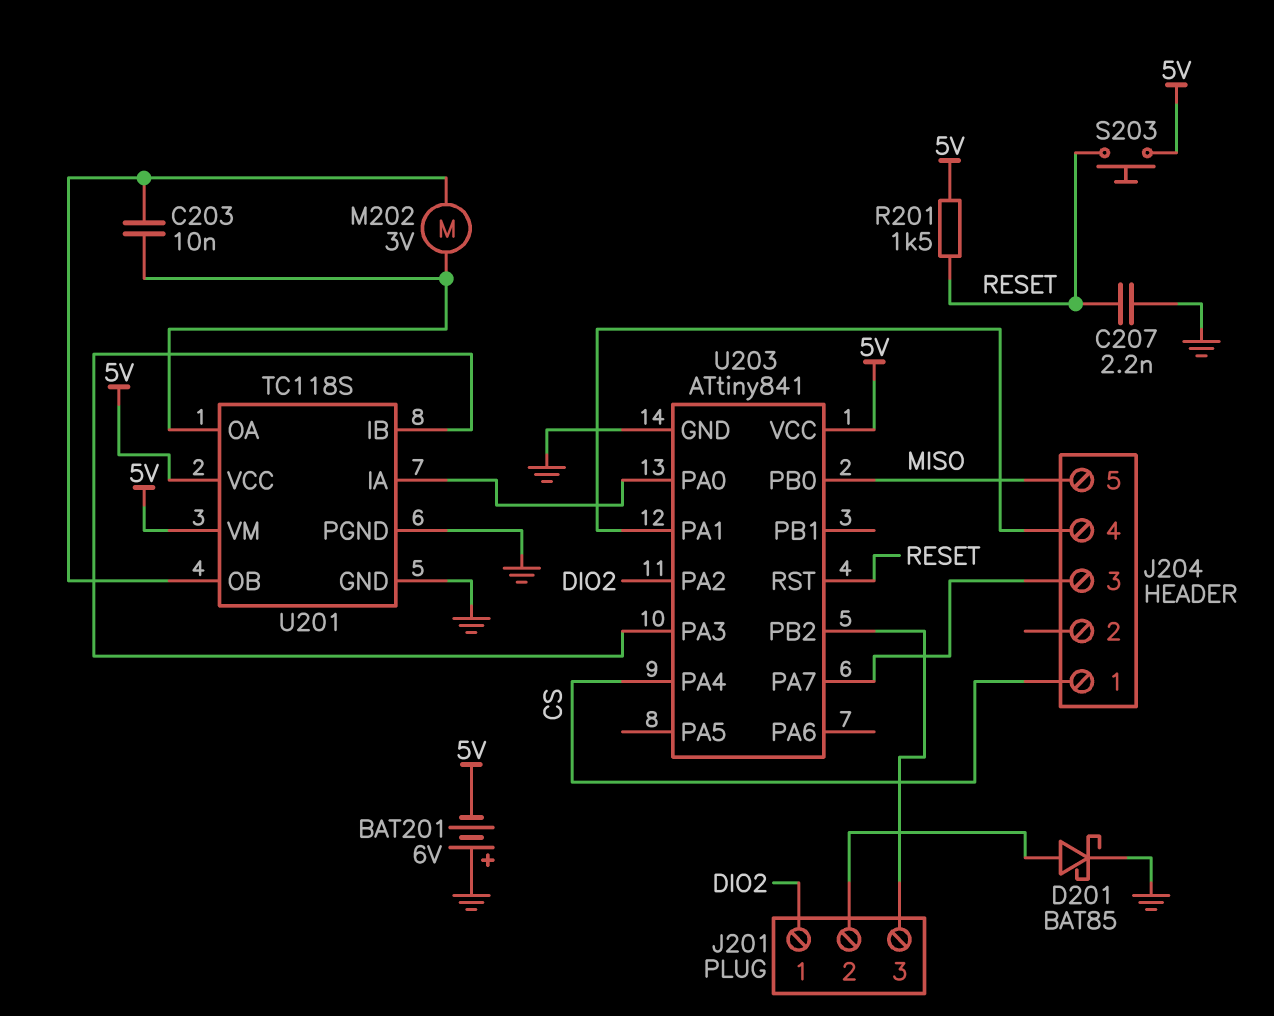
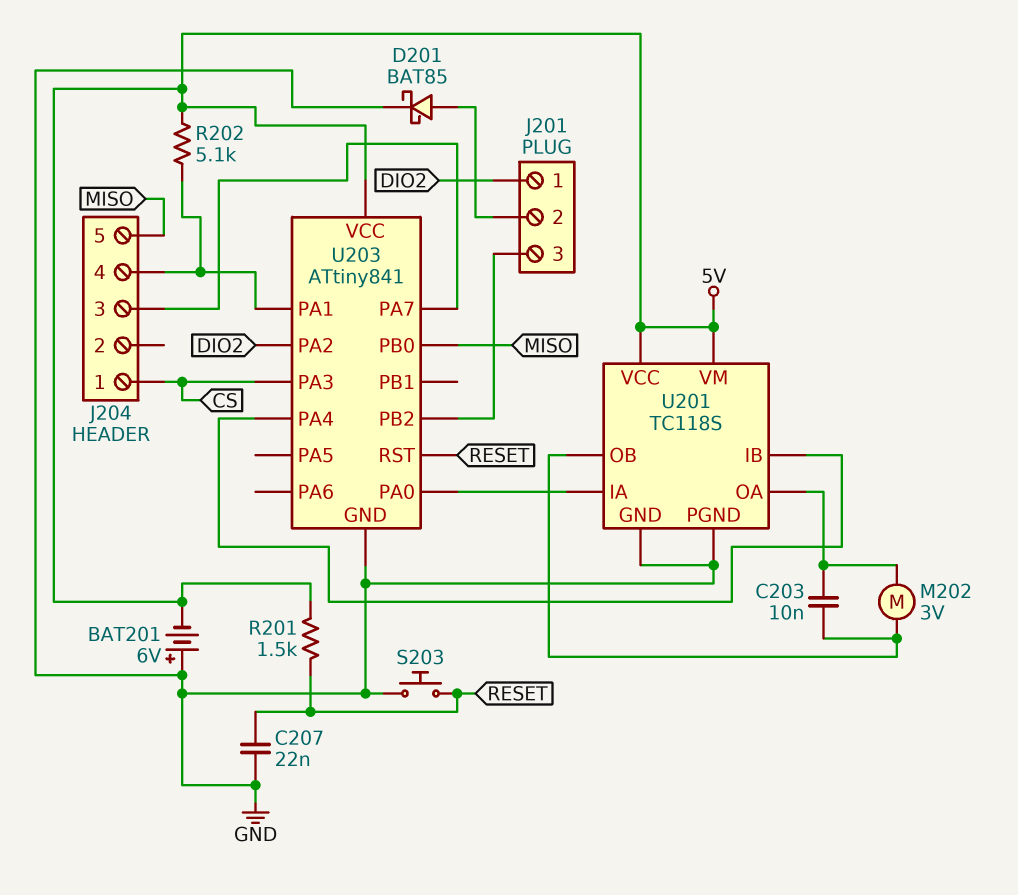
C207: 2.2nF (GND, RESET) -> 22nF (GND, RESET)
R202: none -> 5.1k (5V, J204/4)
S203: button (5V, RESET) -> button (GND, RESET)
U203 pin PA3: U201/IB -> CS
U203 pin PA4: CS -> U201/IB

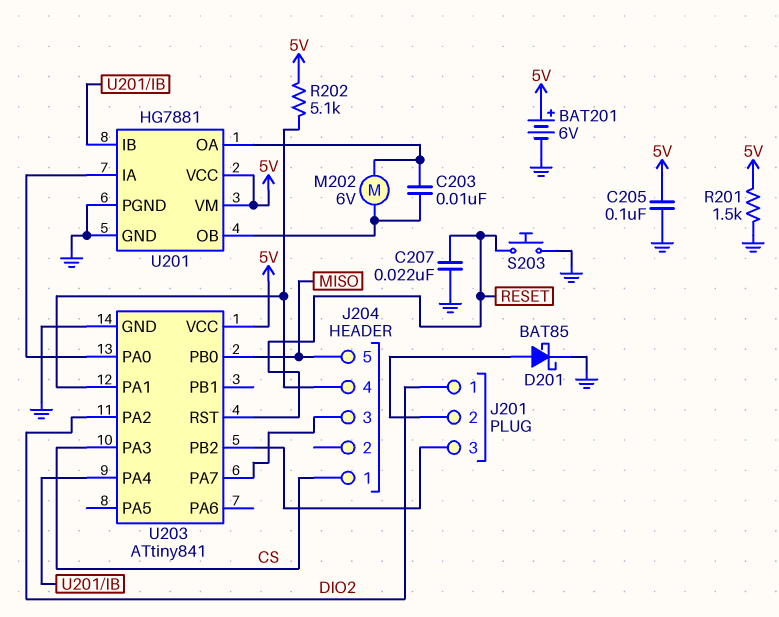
BAT201: 6V (plus GND, minus 5V) -> 6V (plus 5V, minus GND)
C205: none -> 100nF (5V, GND)
M202: motor 3V (U201/OA, U201/OB) -> motor 6V (U201/OA, U201/OB)
R201: 1.5k (5V, RESET) -> 1.5k (5V, GND)
U201: TC118S -> HG7881

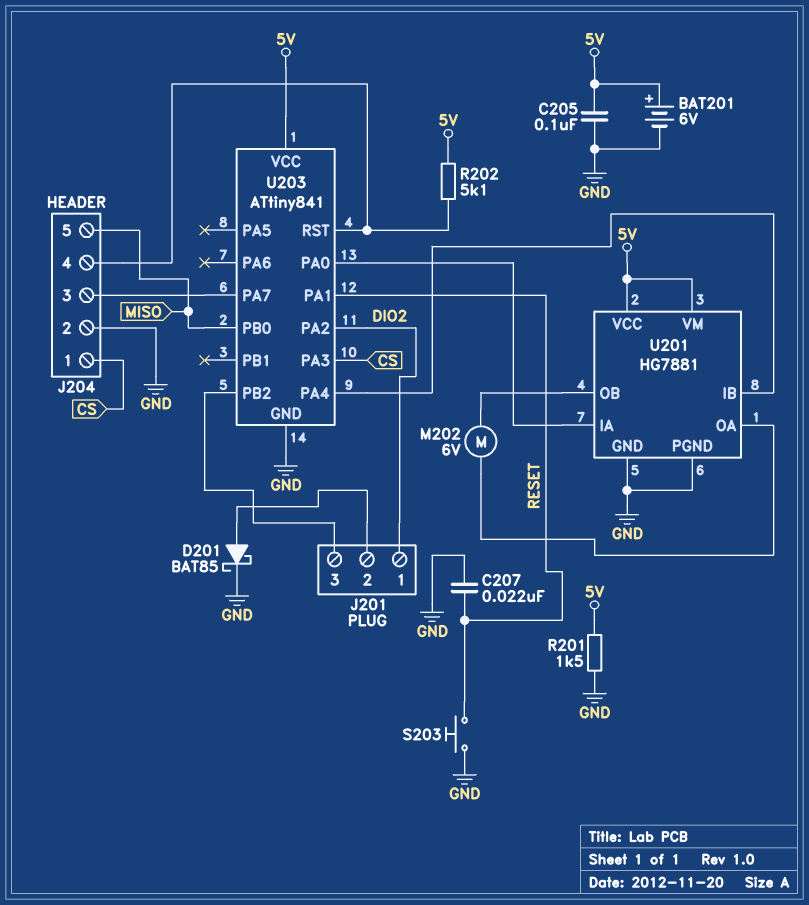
C203: 10nF (U201/OA, U201/OB) -> none
J204 pin 2: none -> GND
U203 pin PA1: J204/4 -> RESET
U203 pin RST: RESET -> J204/4

